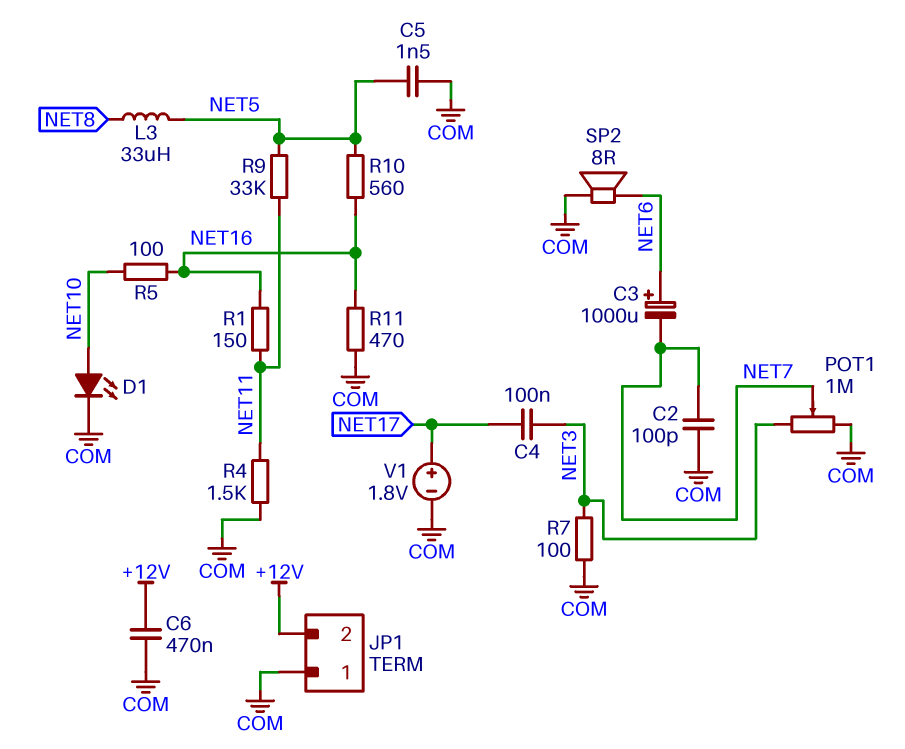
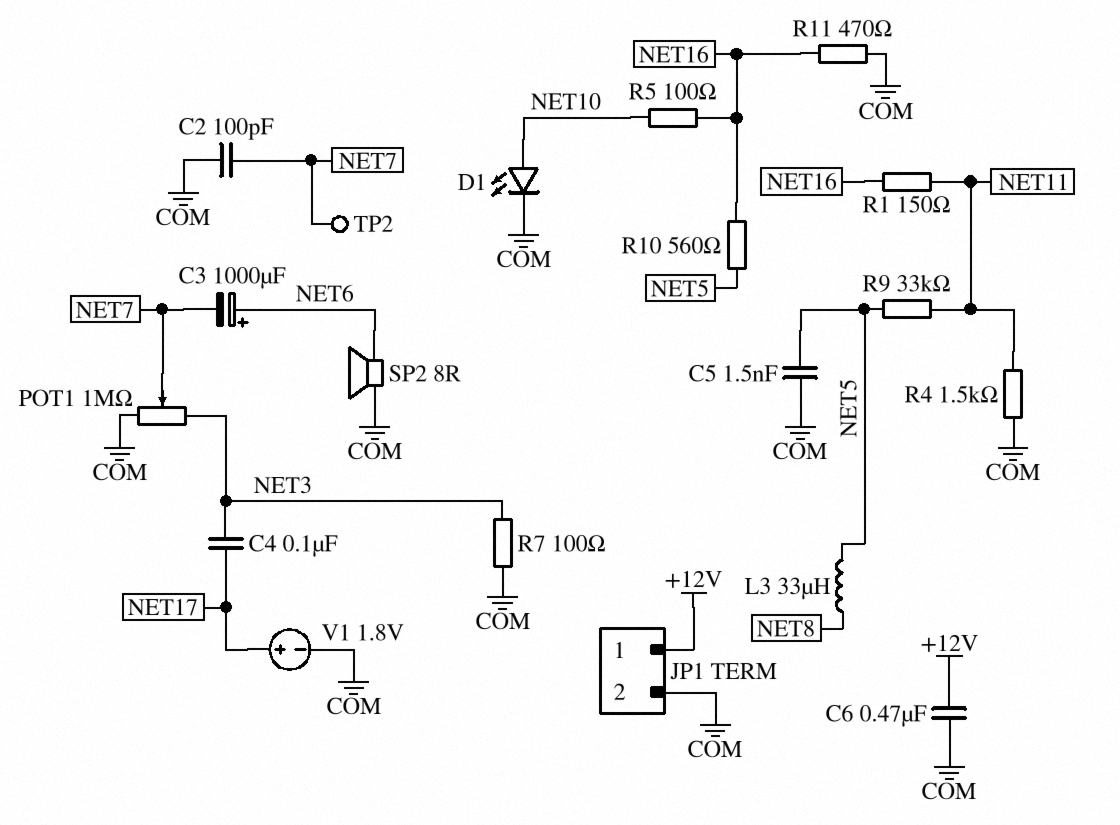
JP1 pin 1: COM -> +12V
JP1 pin 2: +12V -> COM
TP2: none -> test point (NET7)

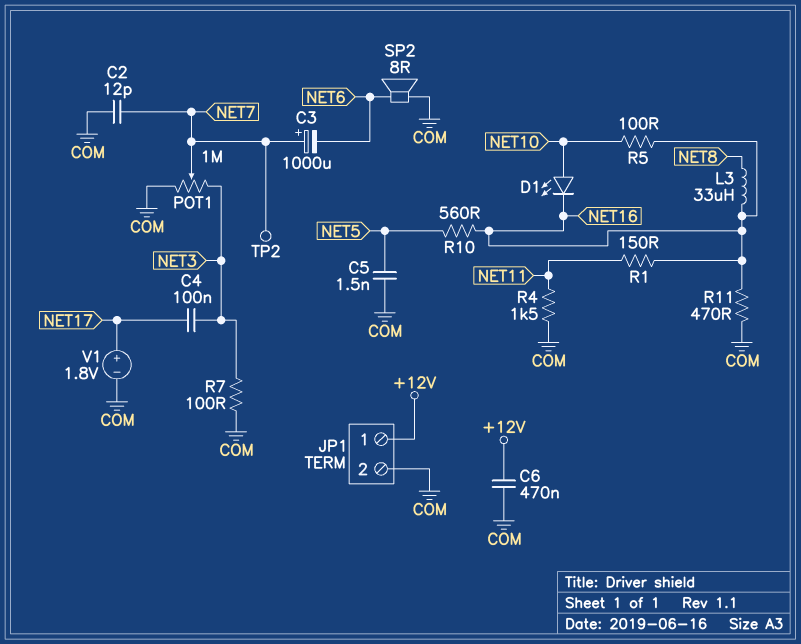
C2: 100pF (COM, NET7) -> 12pF (COM, NET7)
C3: 1000uF (plus NET6, minus NET7) -> 1000uF (plus NET7, minus NET6)
D1: LED (A NET10, K COM) -> LED (A NET10, K NET16)
L3: 33uH (NET5, NET8) -> 33uH (NET8, NET16)
R9: 33k (NET5, NET11) -> none

